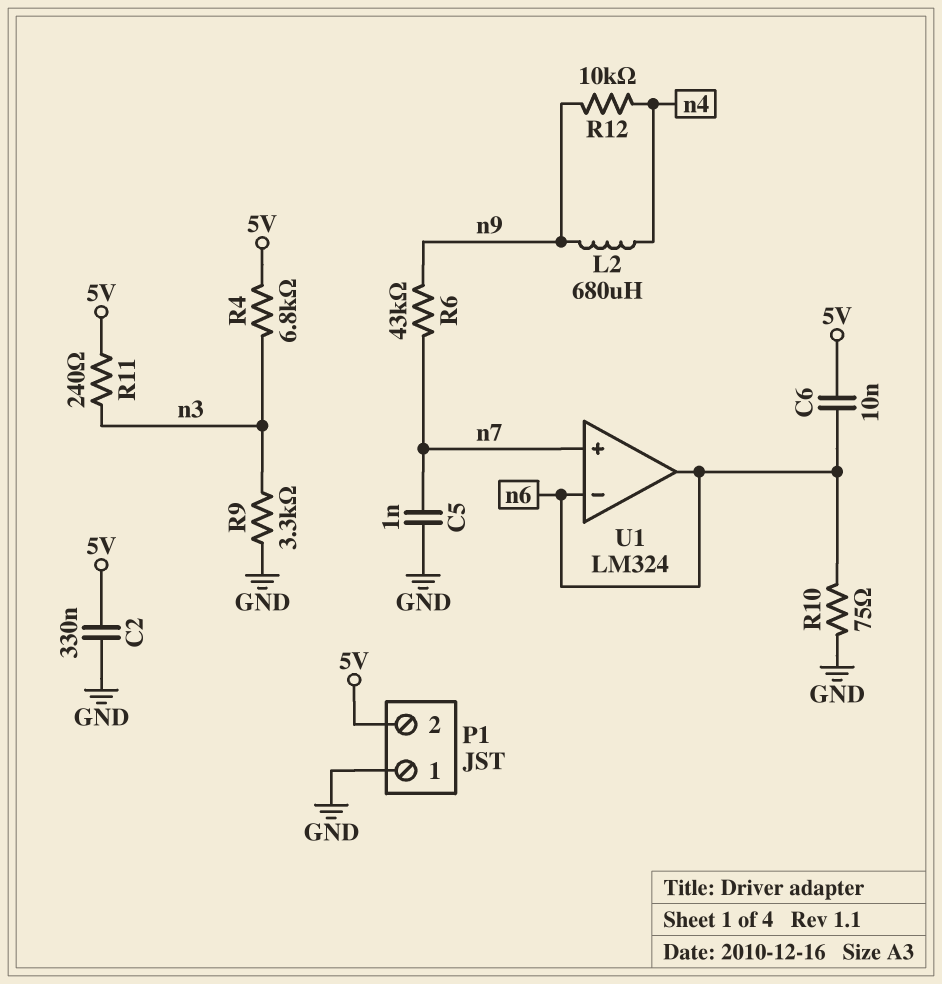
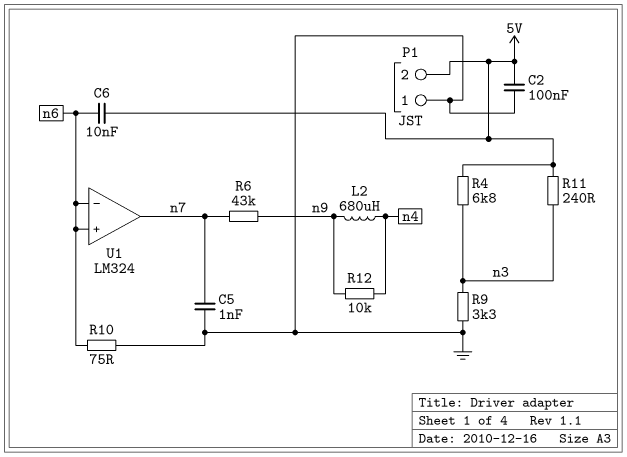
C2: 330nF (5V, GND) -> 100nF (5V, GND)
U1 pin in+: n7 -> n6
U1 pin out: n6 -> n7

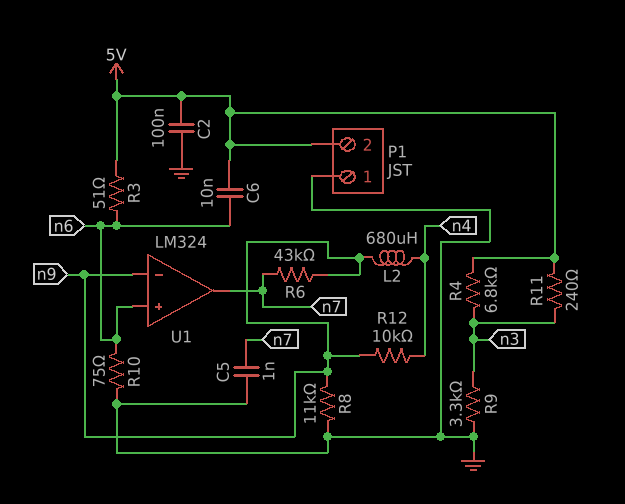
R3: none -> 51 (5V, n6)
R8: none -> 11k (GND, n9)
U1 pin in-: n6 -> n9

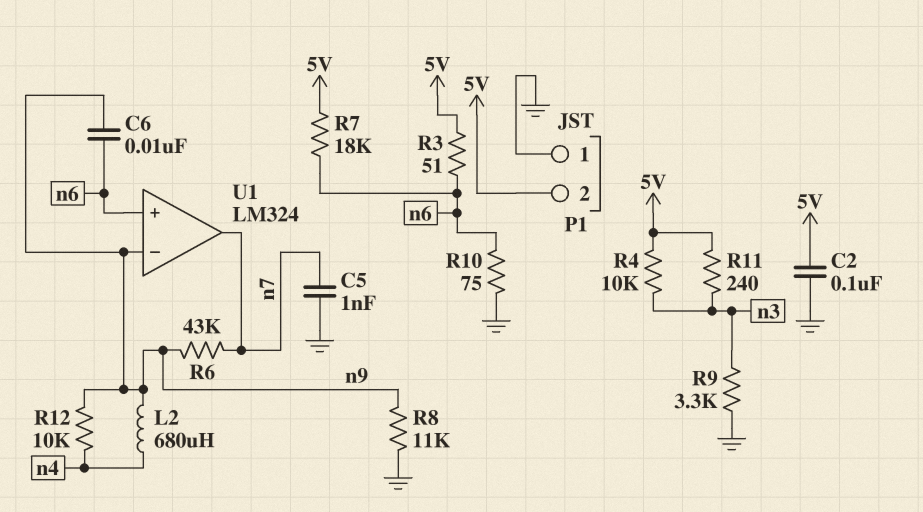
C6: 10nF (5V, n6) -> 10nF (n6, n9)
R4: 6.8k (5V, n3) -> 10k (5V, n3)
R7: none -> 18k (5V, n6)

